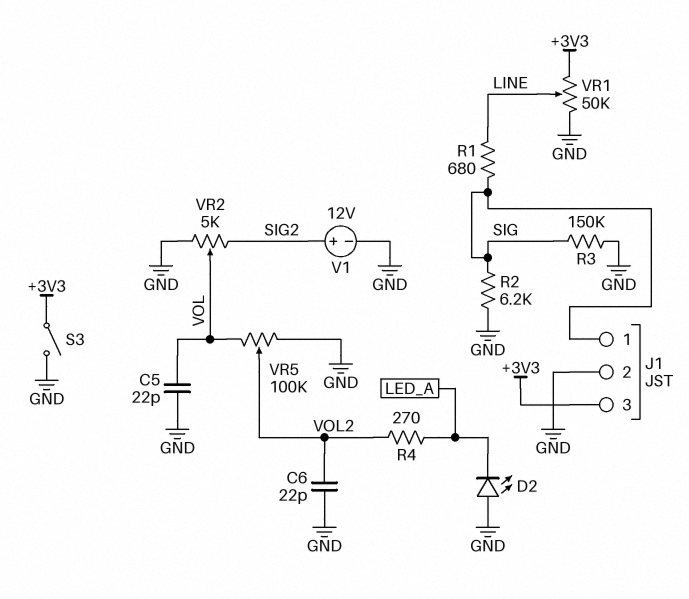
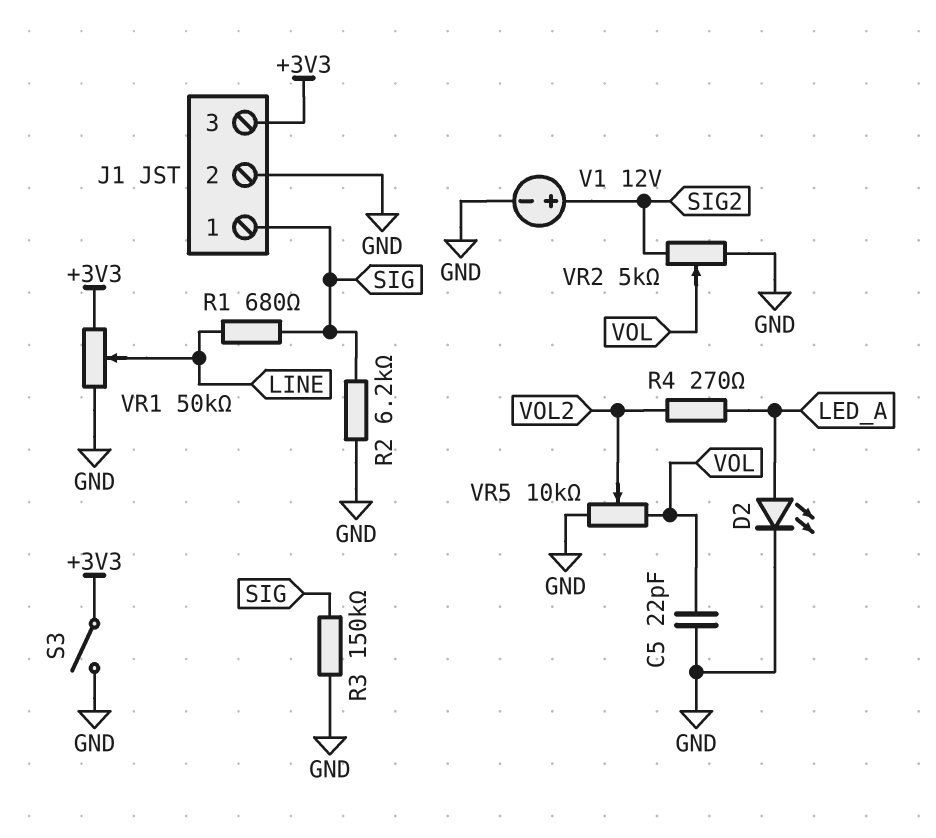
C6: 22pF (GND, VOL2) -> none
D2: LED (A GND, K LED_A) -> LED (A LED_A, K GND)
VR5: 100k (GND, VOL, wiper VOL2) -> 10k (GND, VOL, wiper VOL2)

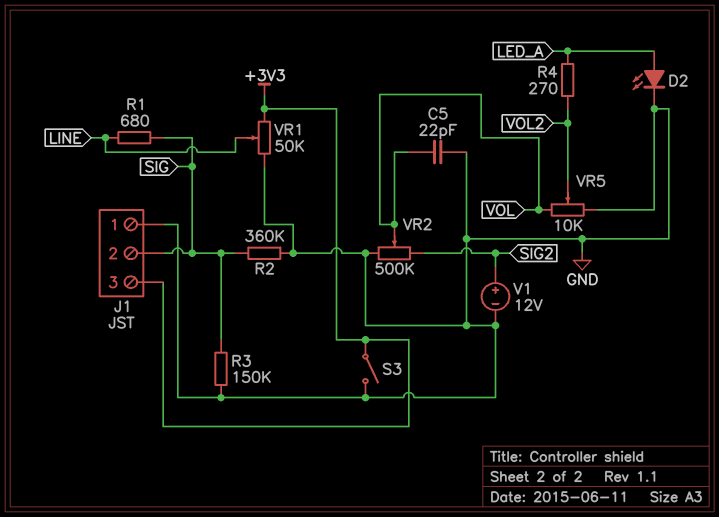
J1 pin 1: SIG -> GND
J1 pin 2: GND -> SIG
R2: 6.2k (GND, SIG) -> 360k (GND, SIG)
VR2: 5k (GND, SIG2, wiper VOL) -> 500k (GND, SIG2, wiper VOL)

